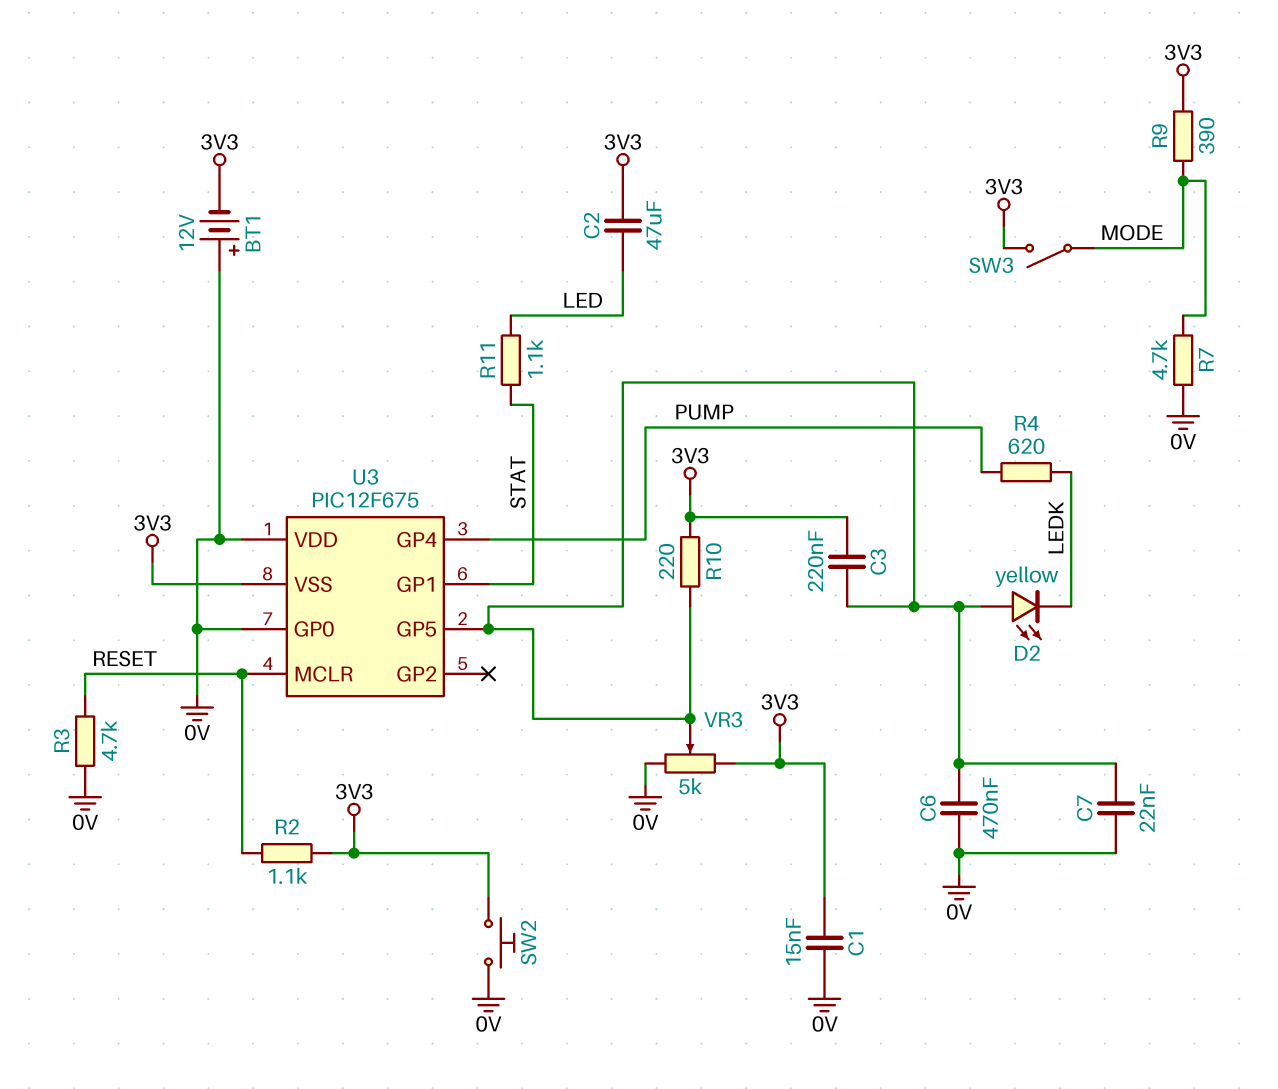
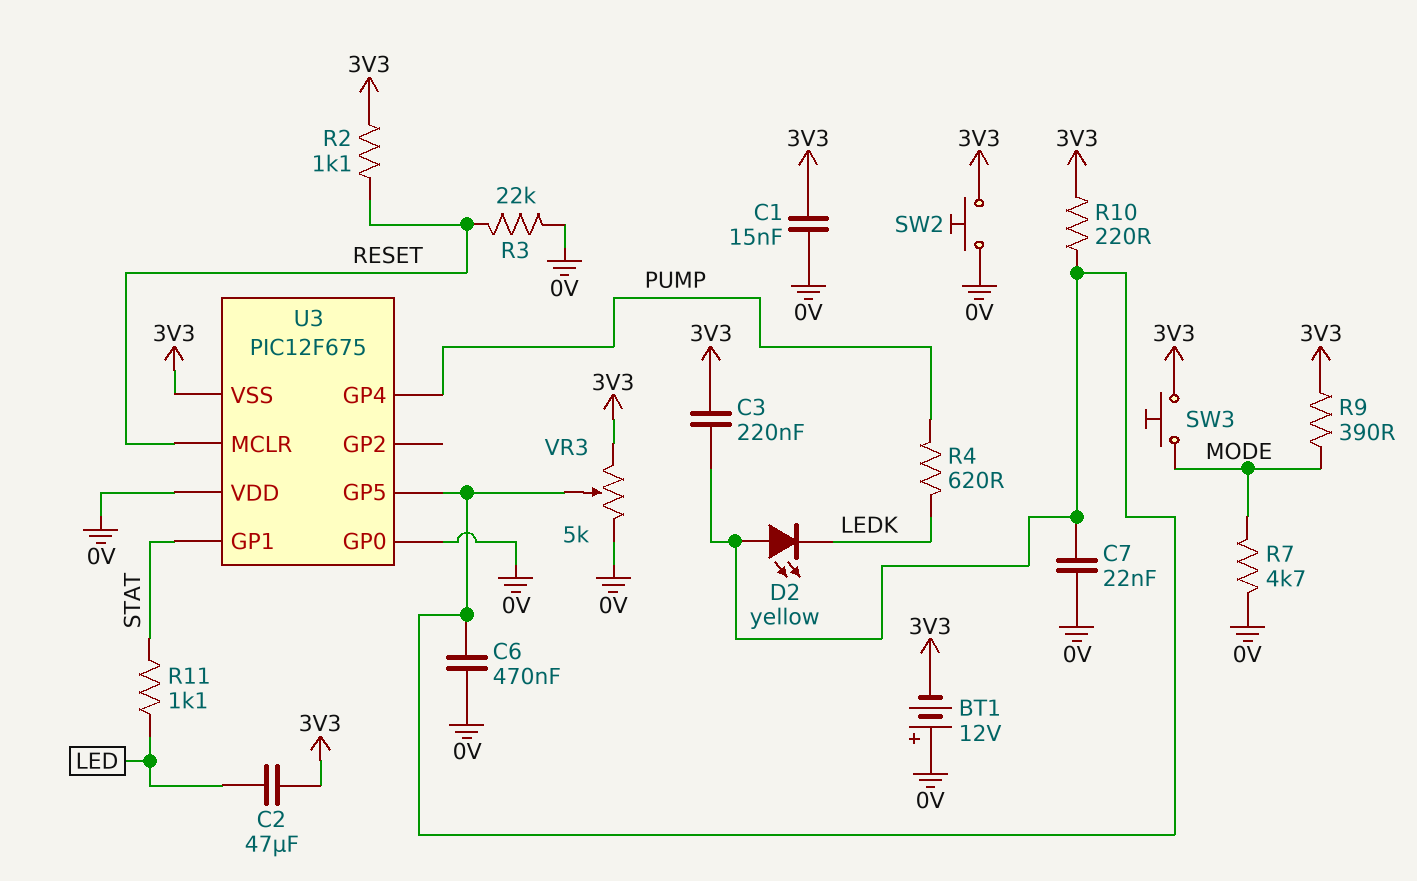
R3: 4.7k (0V, RESET) -> 22k (0V, RESET)
SW3: switch (3V3, MODE) -> button (3V3, MODE)

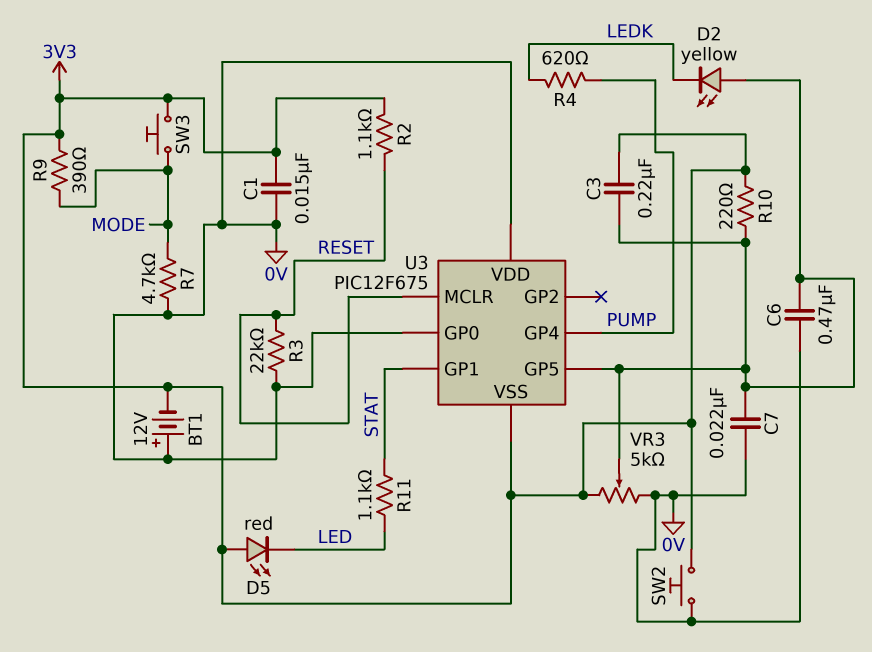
C2: 47uF (3V3, LED) -> none
D5: none -> LED red (A 3V3, K LED)

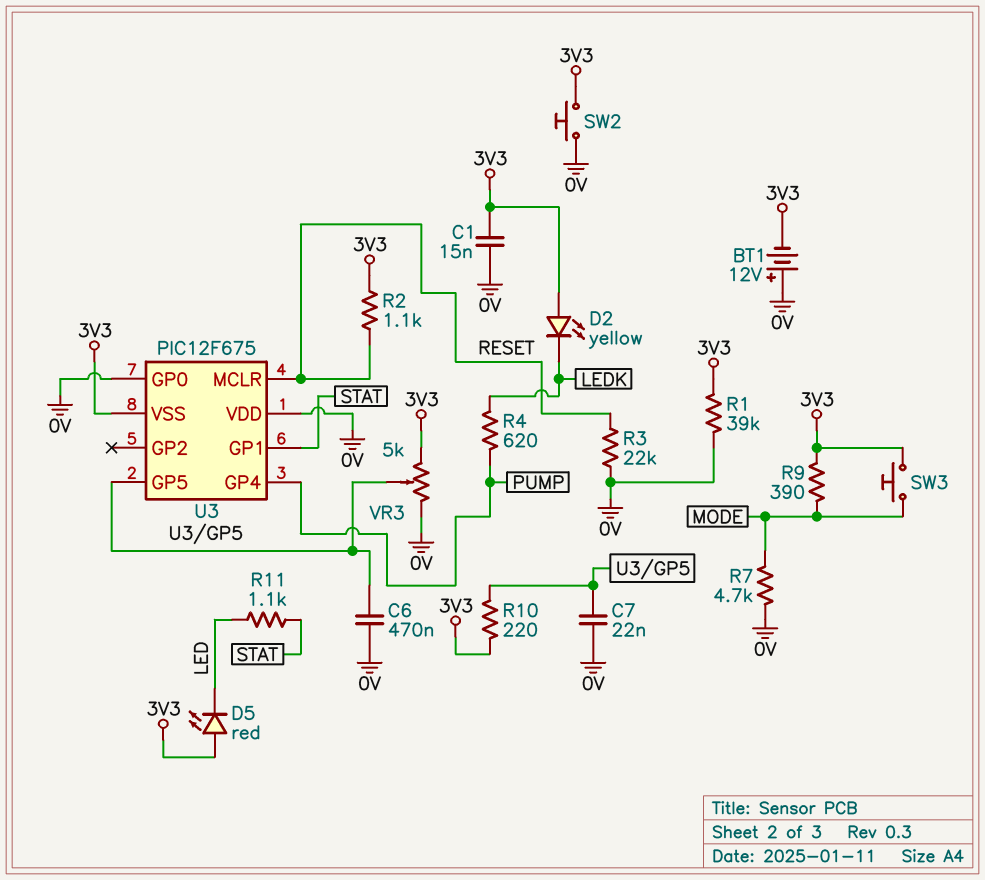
C3: 220nF (3V3, U3/GP5) -> none
D2: LED yellow (A U3/GP5, K LEDK) -> LED yellow (A 3V3, K LEDK)
R1: none -> 39k (0V, 3V3)

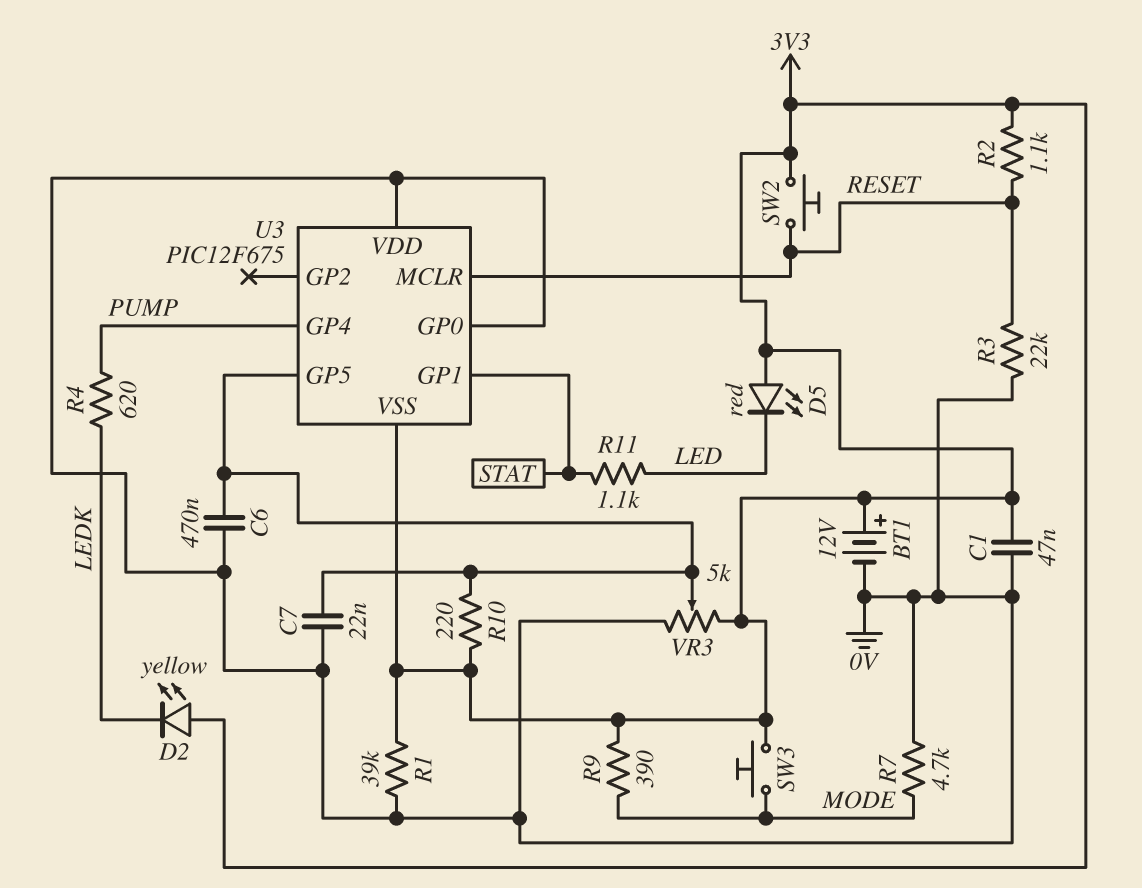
BT1: 12V (plus 0V, minus 3V3) -> 12V (plus 3V3, minus 0V)
C1: 15nF (0V, 3V3) -> 47nF (0V, 3V3)
SW2: button (0V, 3V3) -> button (3V3, RESET)

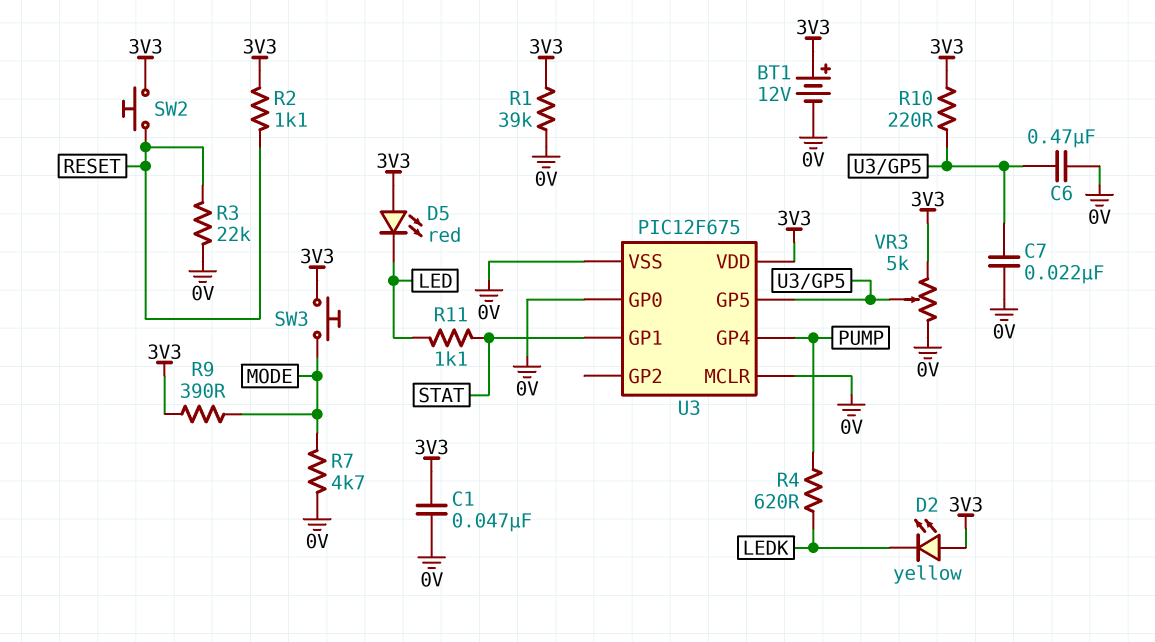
U3 pin MCLR: RESET -> 0V
U3 pin VDD: 0V -> 3V3
U3 pin VSS: 3V3 -> 0V

